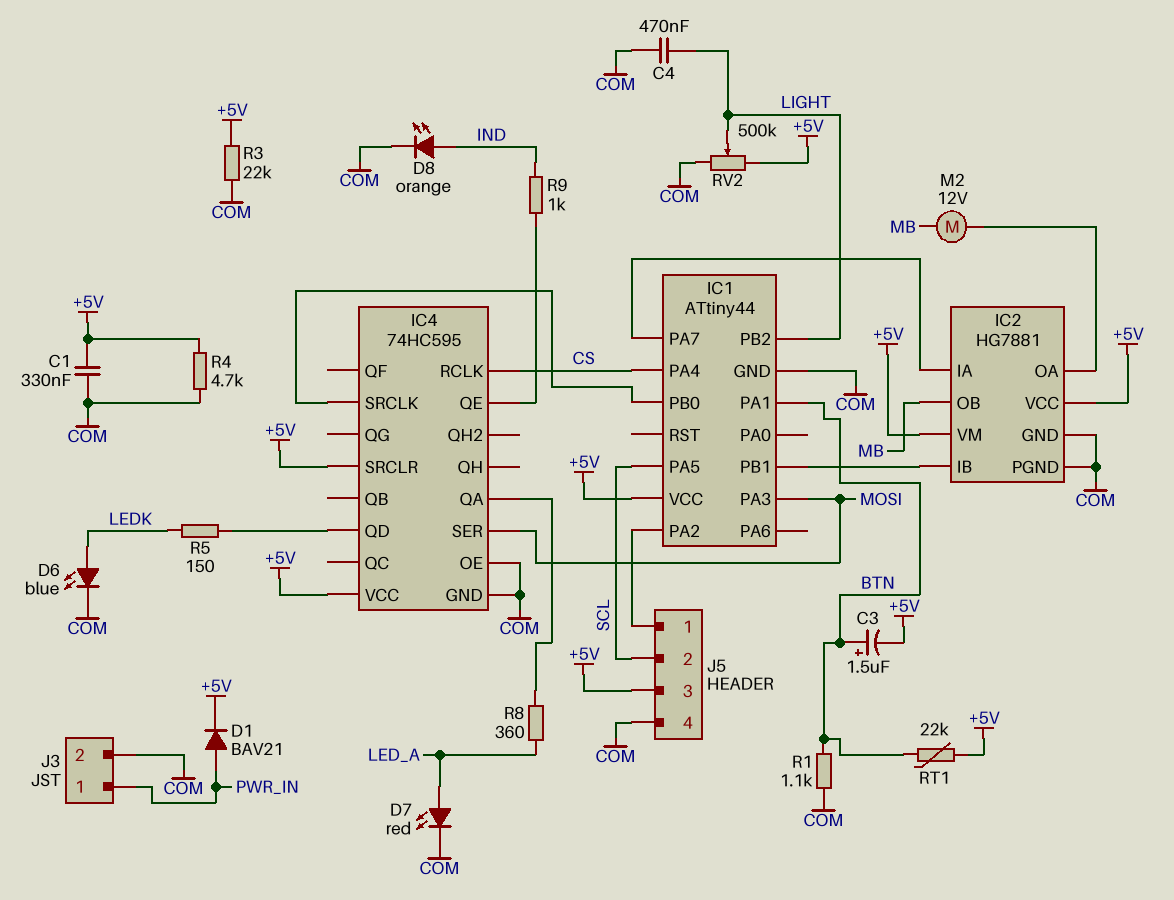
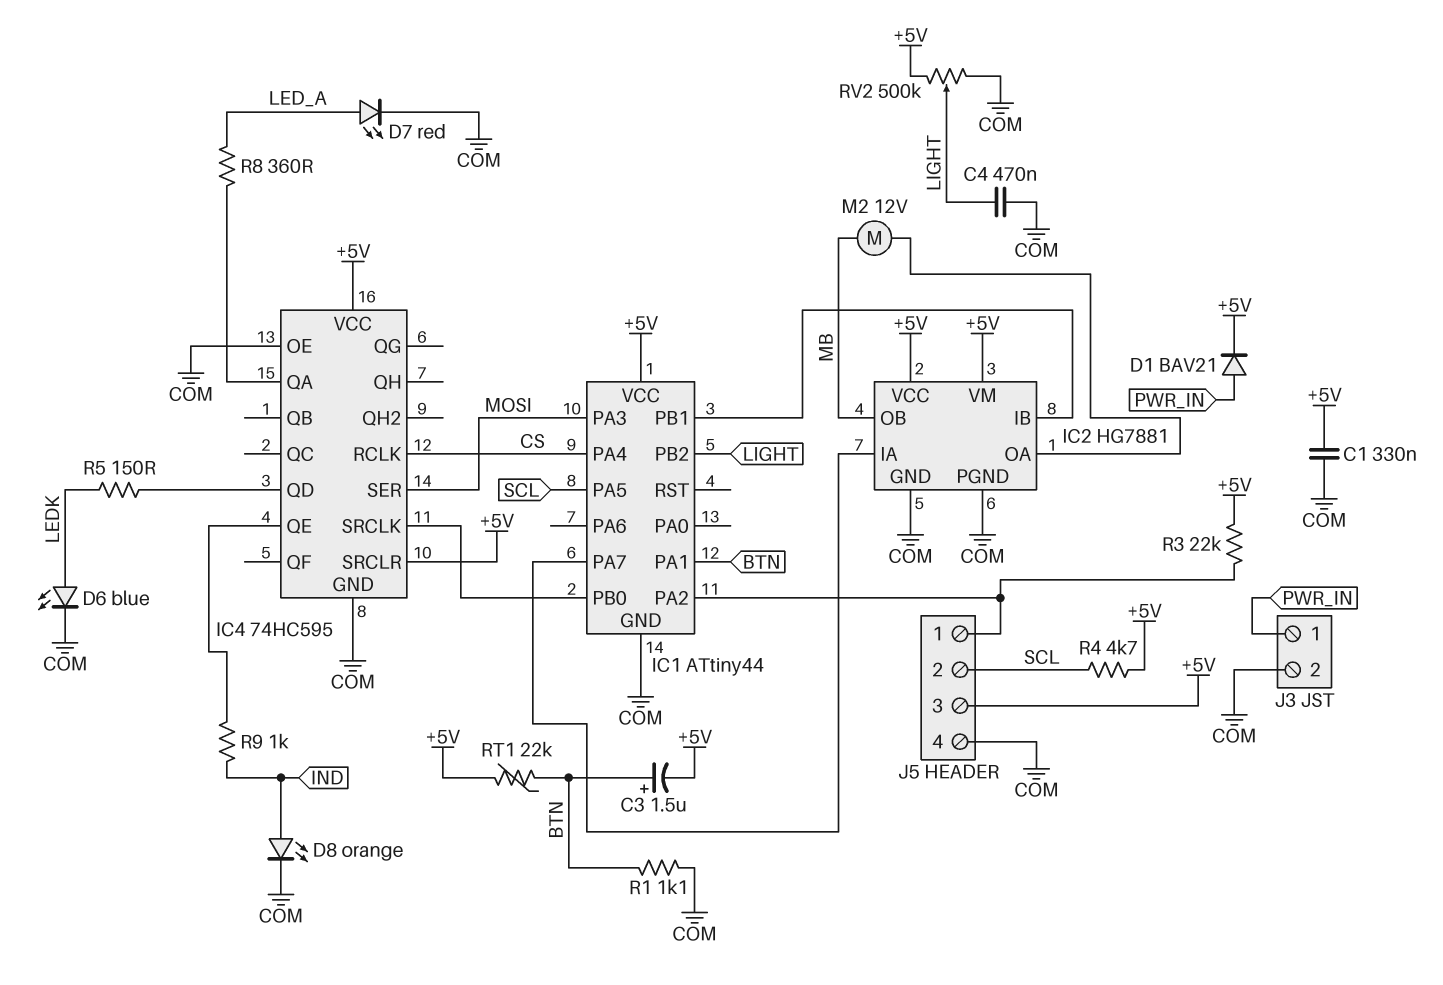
R3: 22k (+5V, COM) -> 22k (+5V, IC1/PA2)
R4: 4.7k (+5V, COM) -> 4.7k (+5V, SCL)

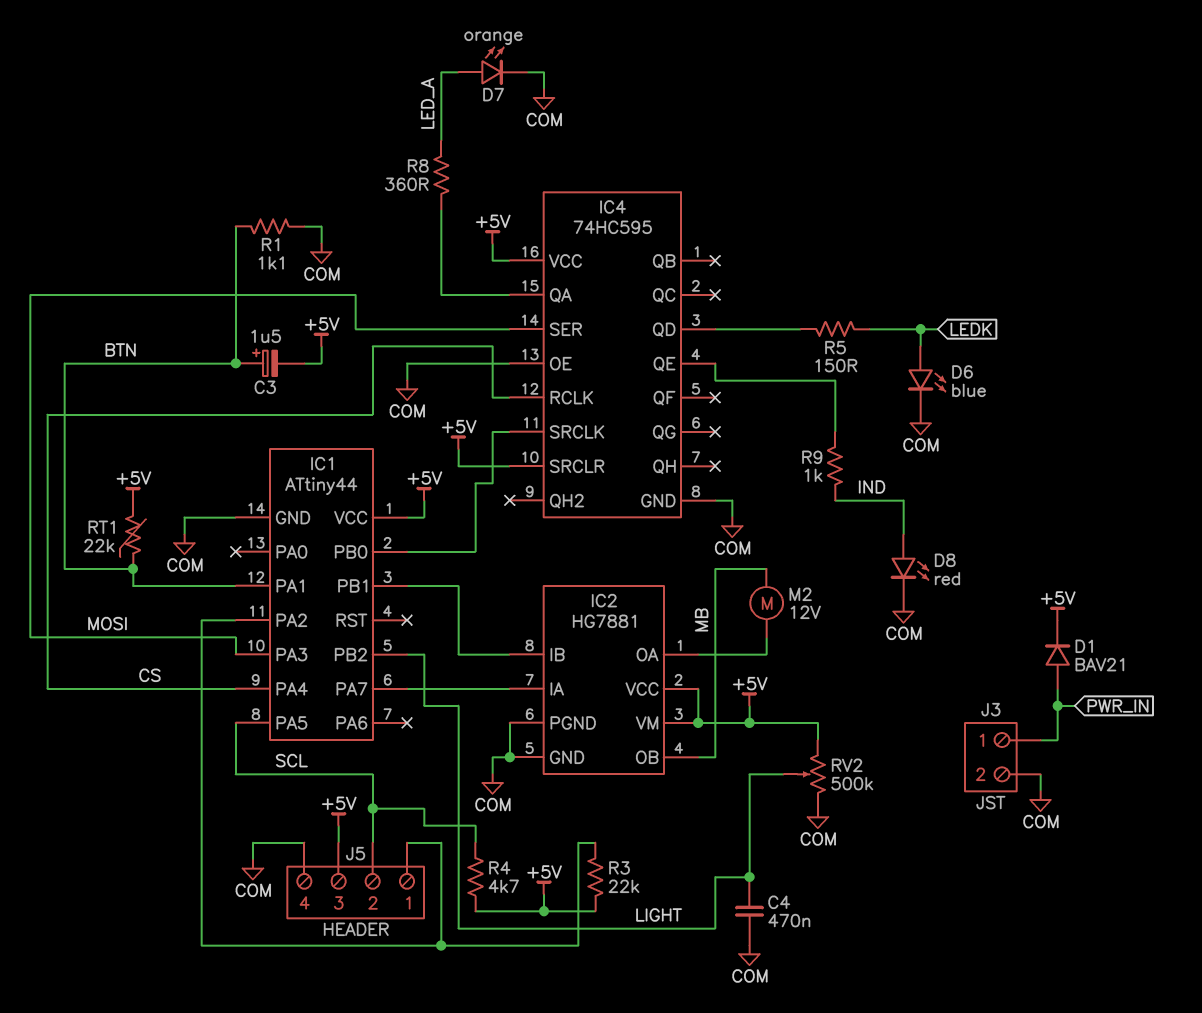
C1: 330nF (+5V, COM) -> none
D7: LED red (A LED_A, K COM) -> LED orange (A LED_A, K COM)
D8: LED orange (A IND, K COM) -> LED red (A IND, K COM)

